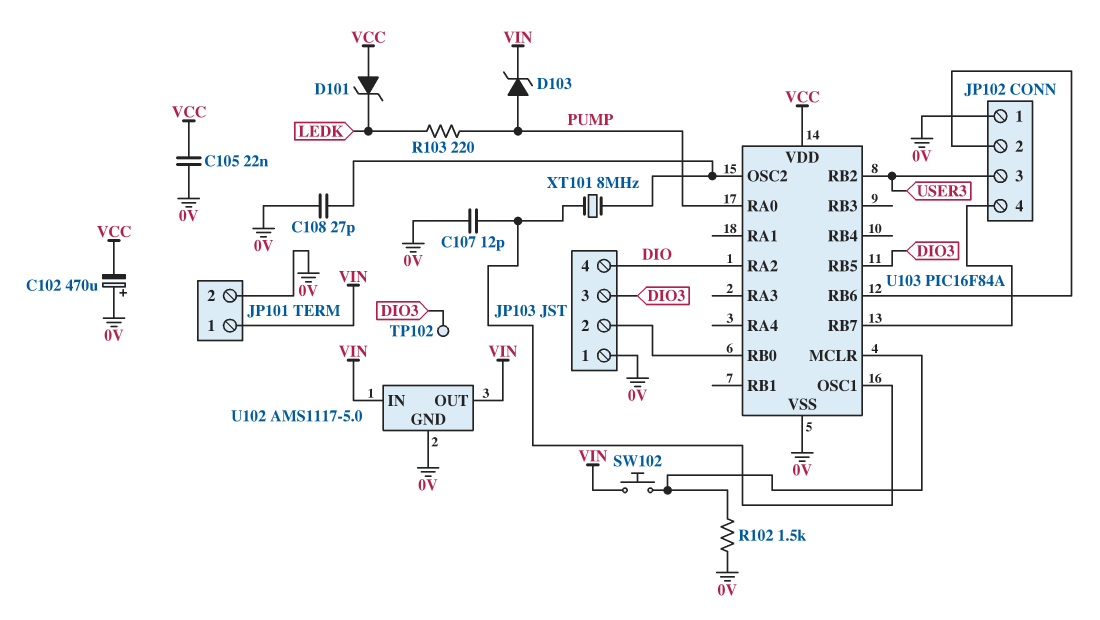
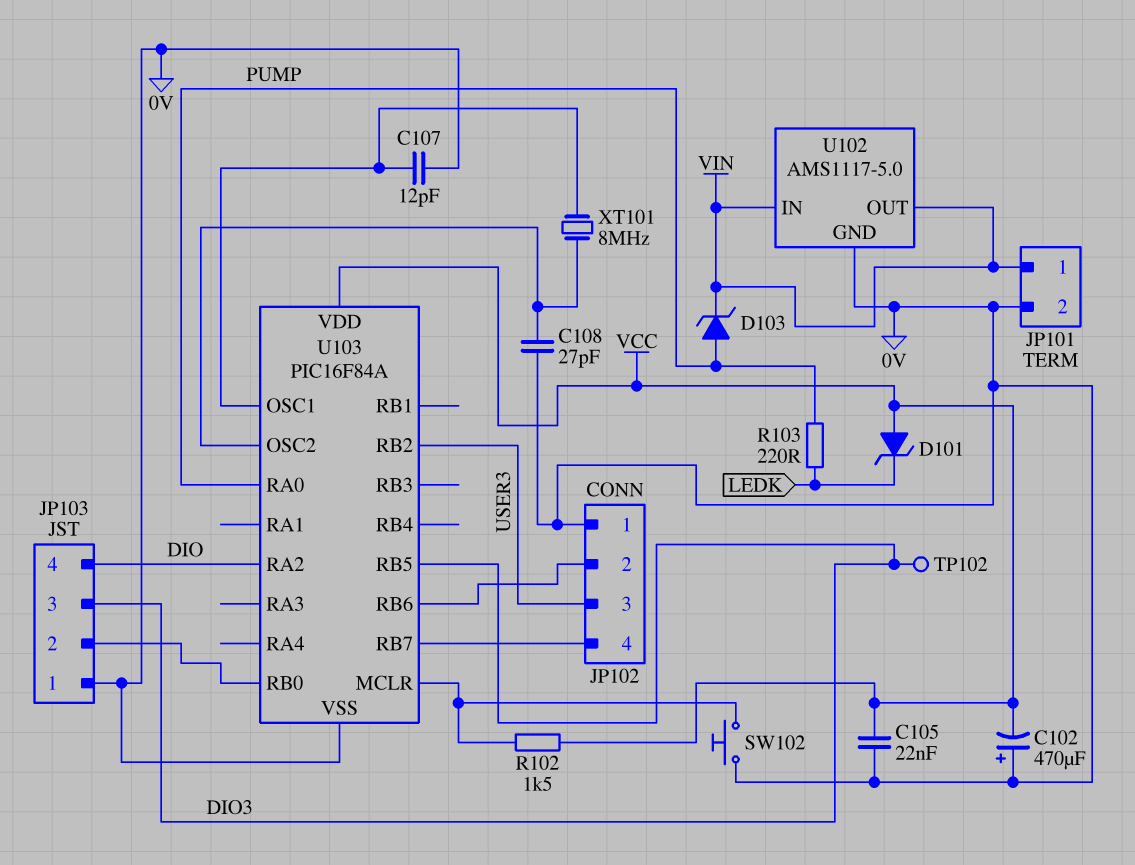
R102: 1.5k (0V, U103/MCLR) -> 1.5k (U103/MCLR, VCC)
SW102: button (U103/MCLR, VIN) -> button (0V, U103/MCLR)

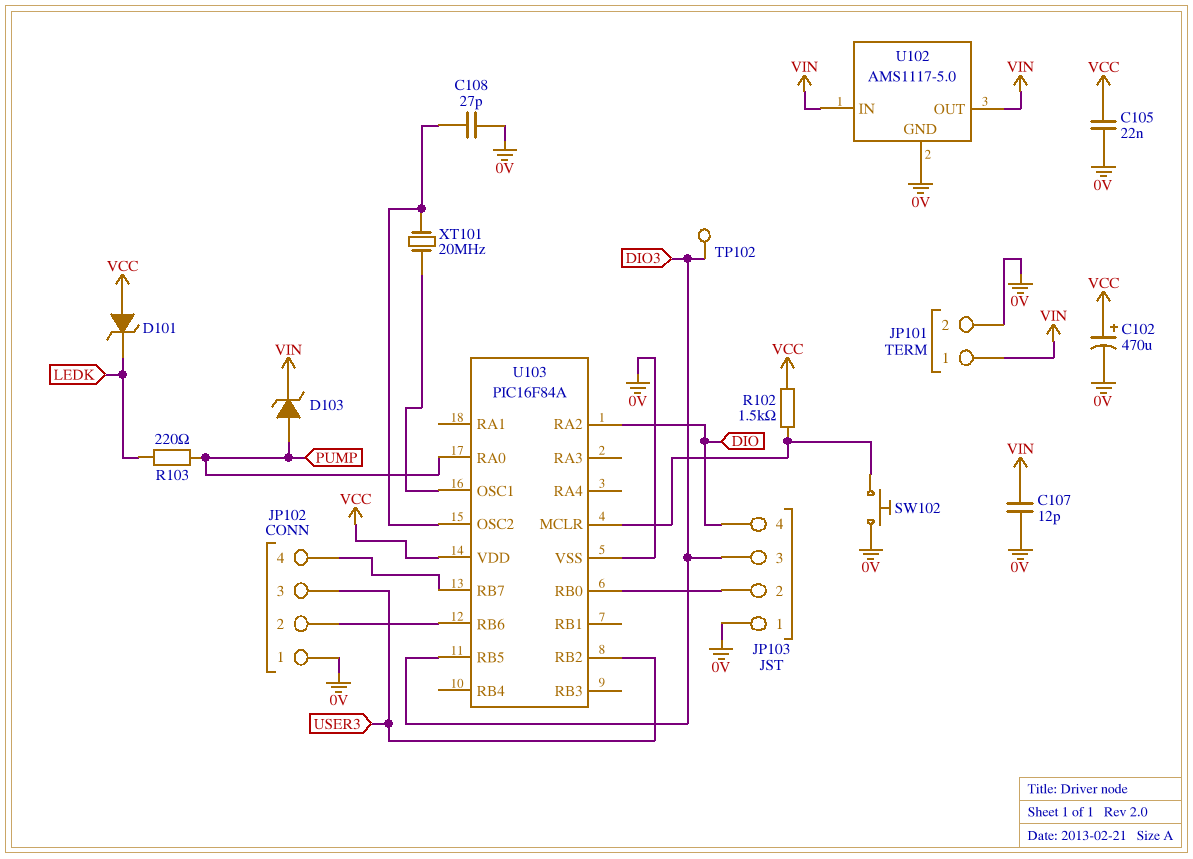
C102: 470uF (plus 0V, minus VCC) -> 470uF (plus VCC, minus 0V)
C107: 12pF (0V, U103/OSC1) -> 12pF (0V, VIN)
XT101: 8MHz (U103/OSC1, U103/OSC2) -> 20MHz (U103/OSC1, U103/OSC2)

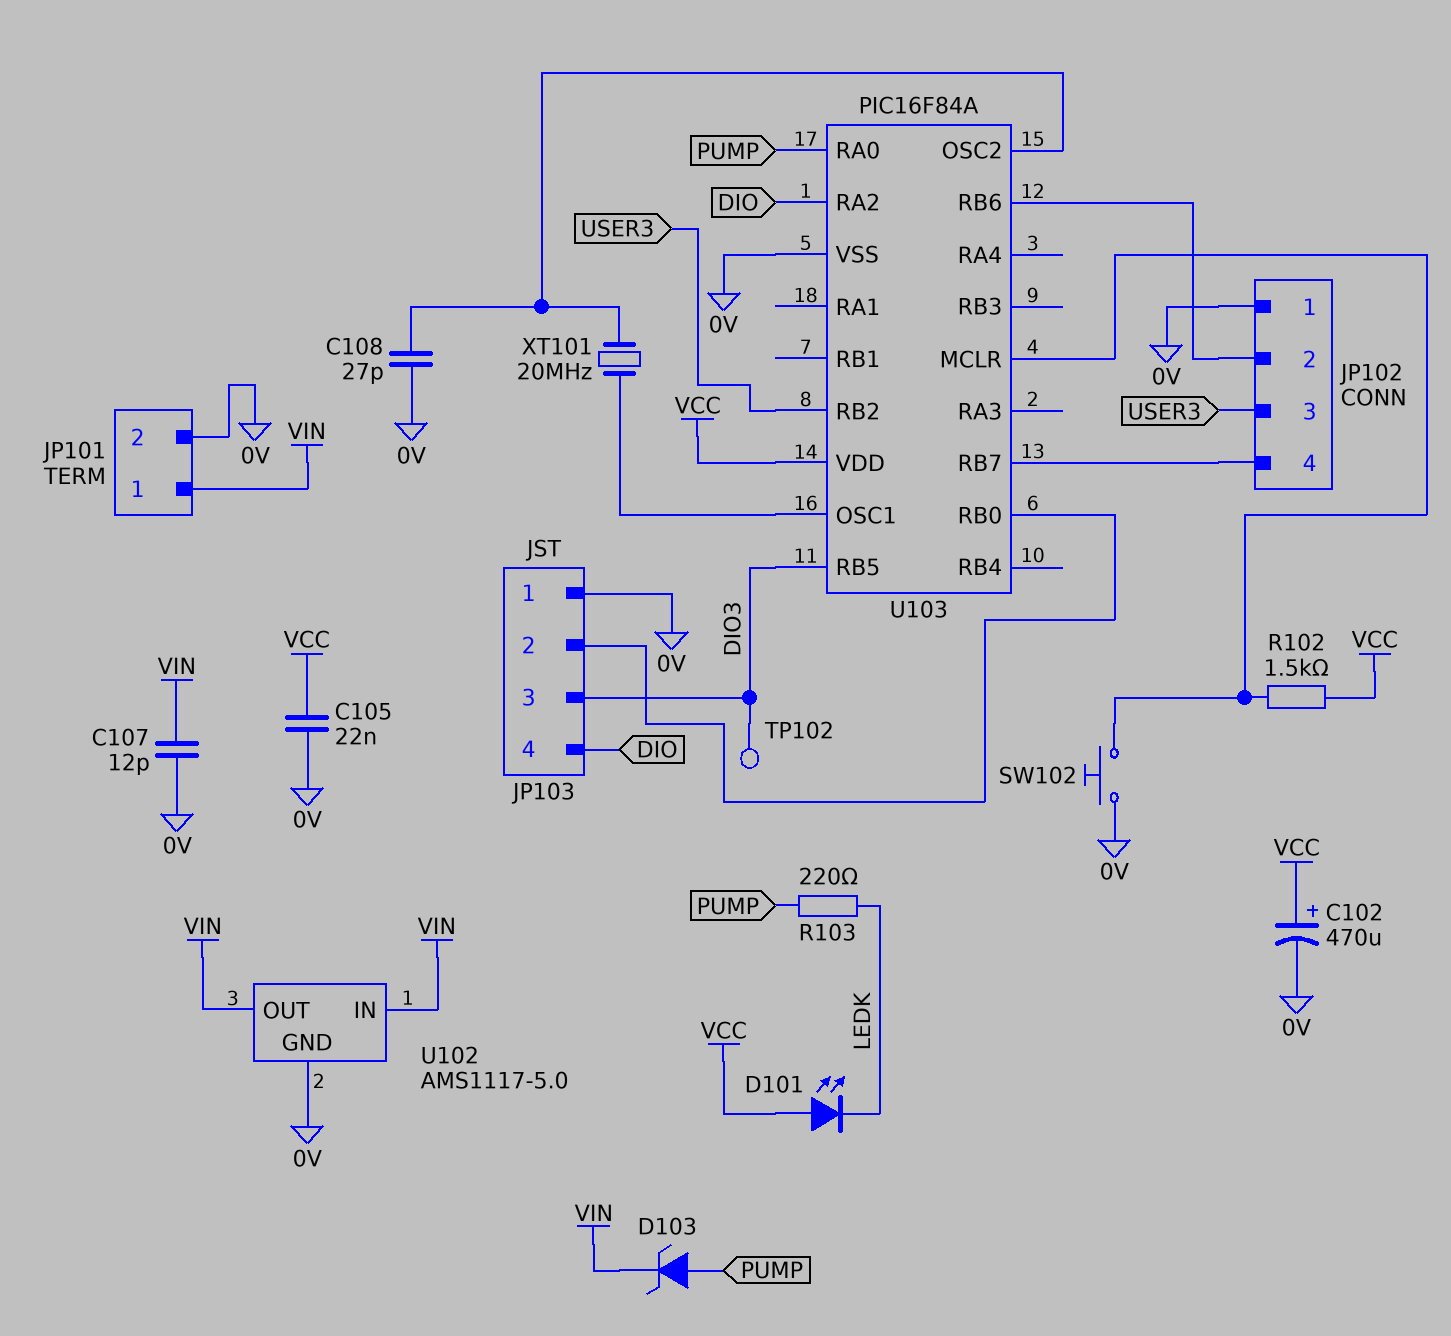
D101: zener (A VCC, K LEDK) -> LED (A VCC, K LEDK)

